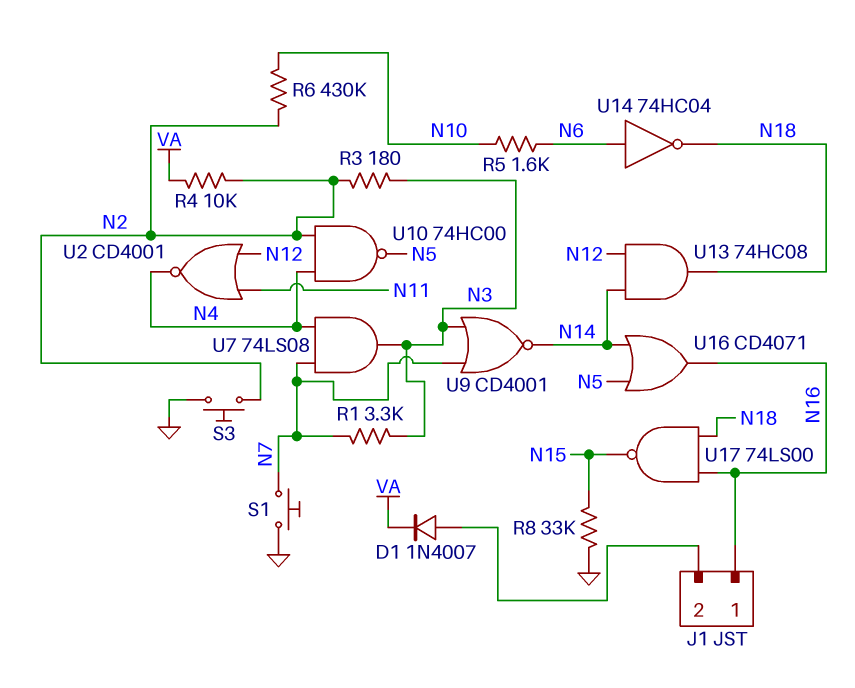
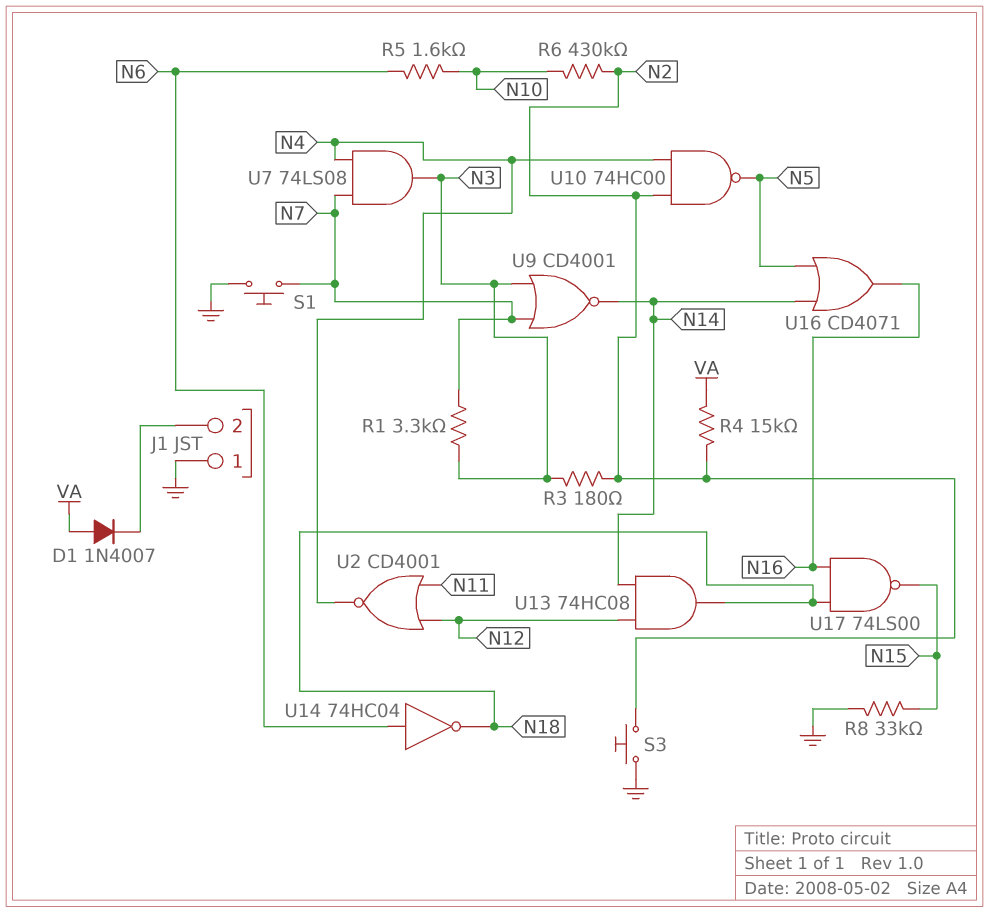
D1: diode 1N4007 (A J1/2, K VA) -> diode 1N4007 (A VA, K J1/2)
J1 pin 1: N16 -> GND
R4: 10k (N2, VA) -> 15k (N2, VA)

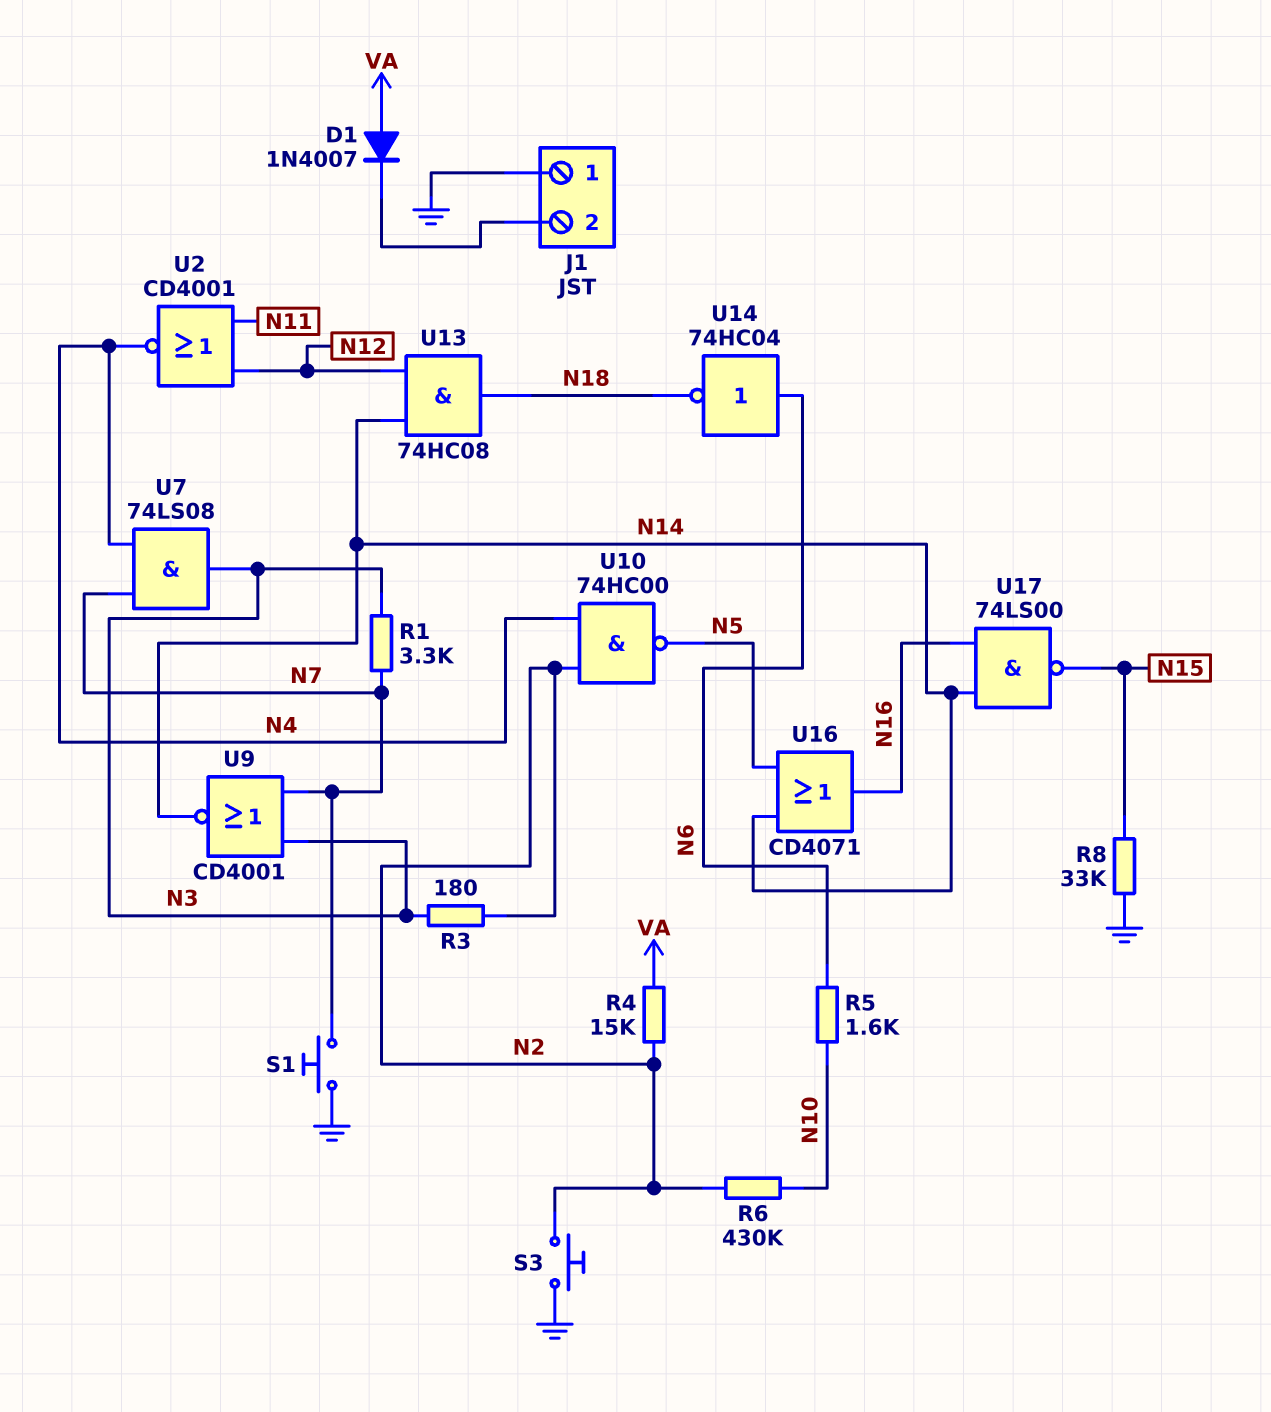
U17: NAND 74LS00 (in N16, in N18, out N15) -> NAND 74LS00 (in N14, in N16, out N15)

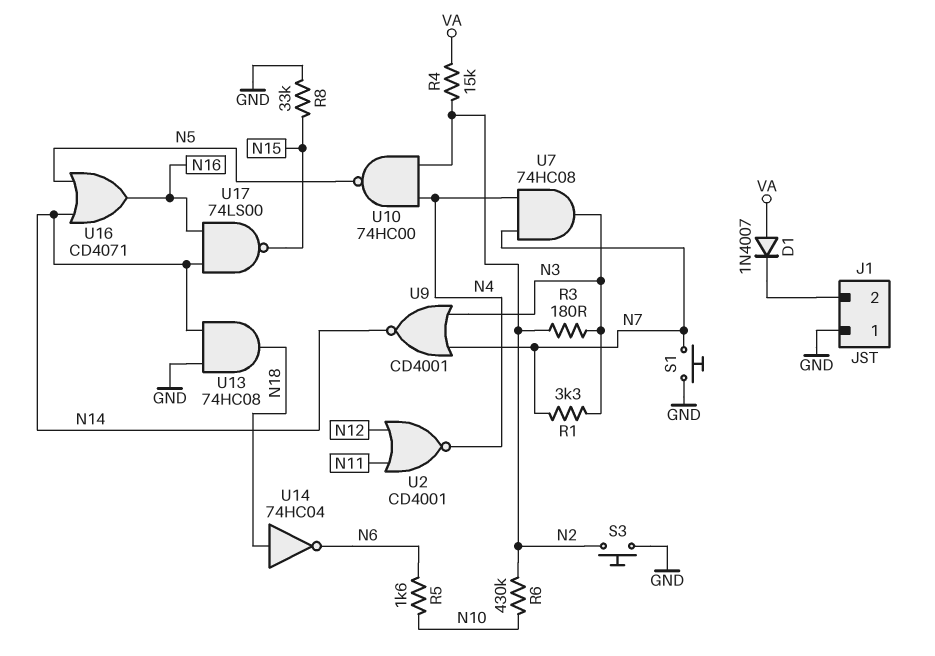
U7: AND 74LS08 (in N4, in N7, out N3) -> AND 74HC08 (in N4, in N7, out N3)
U13: AND 74HC08 (in N12, in N14, out N18) -> AND 74HC08 (in GND, in N14, out N18)
U14: NOT 74HC04 (in N6, out N18) -> NOT 74HC04 (in N18, out N6)

